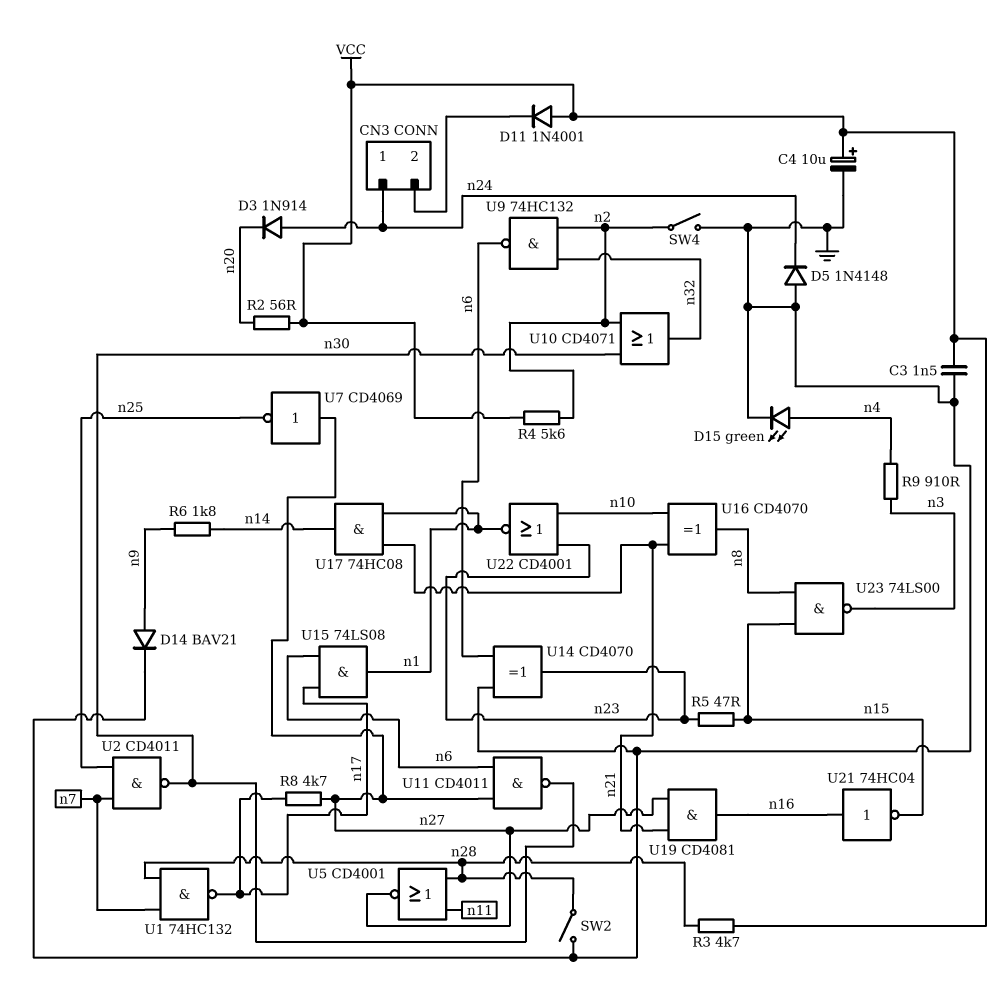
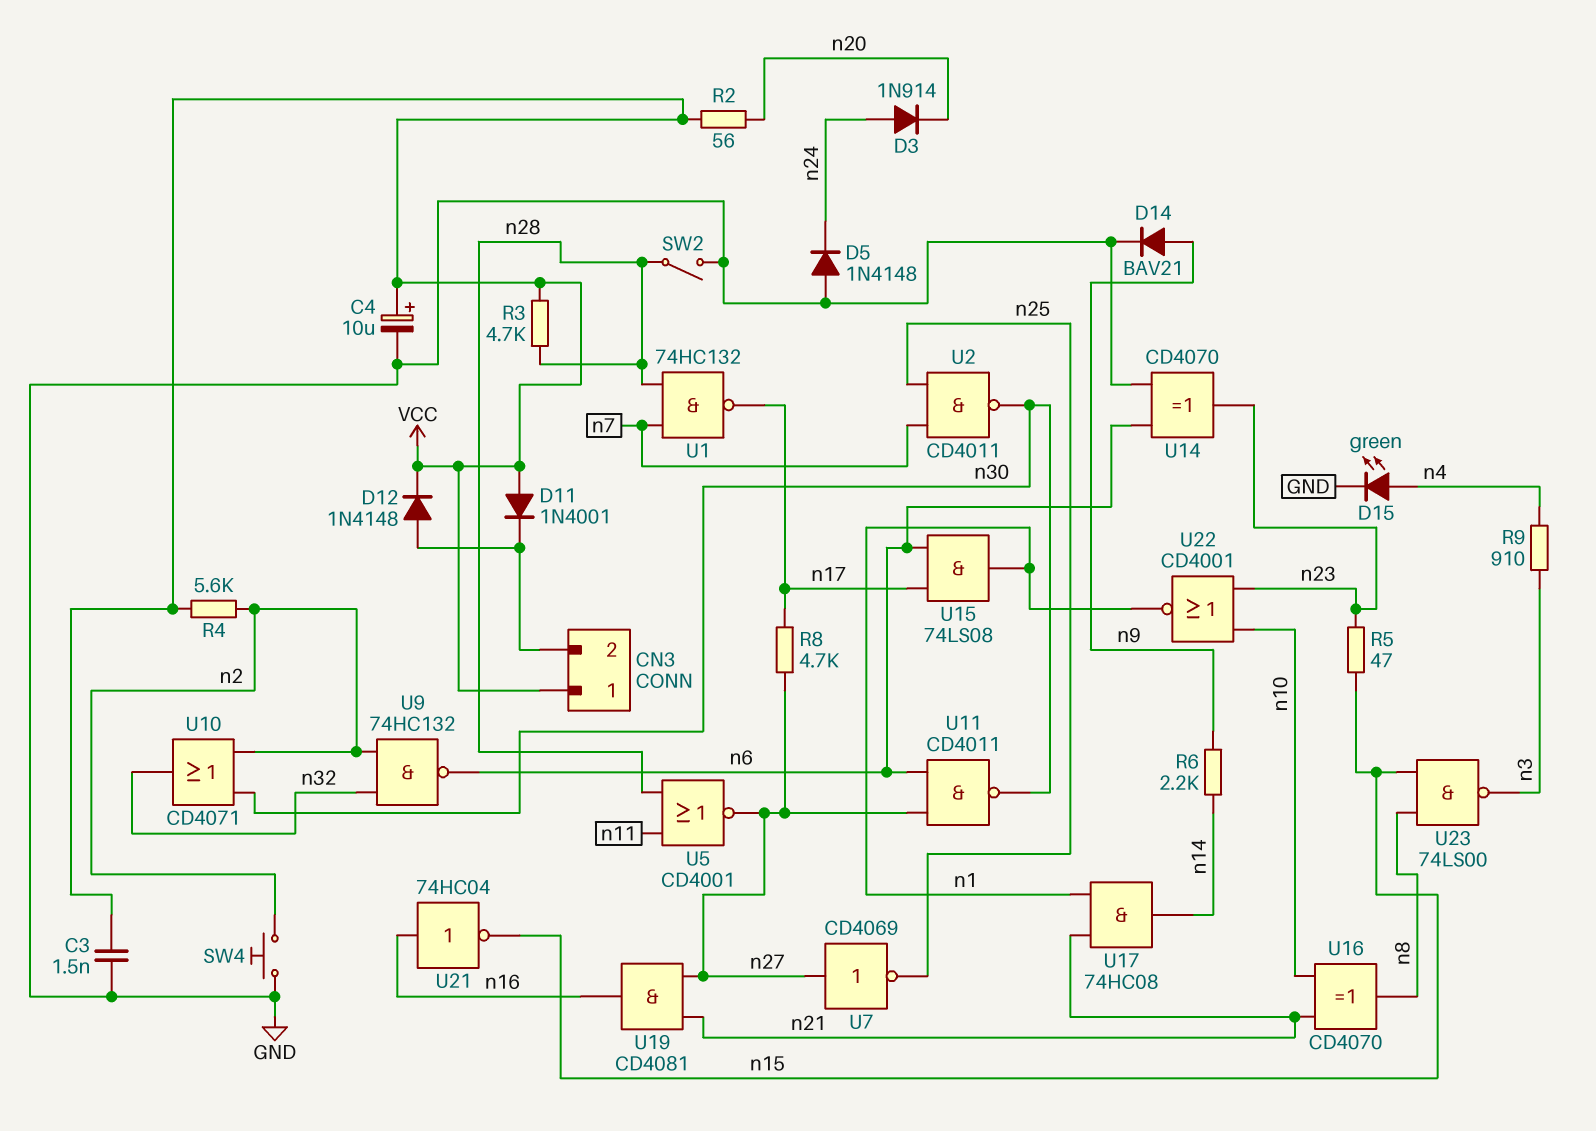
CN3 pin 1: n24 -> VCC
D12: none -> diode 1N4148 (A CN3/2, K VCC)
R6: 1.8k (n9, n14) -> 2.2k (n9, n14)
SW4: switch (GND, n2) -> button (GND, n2)

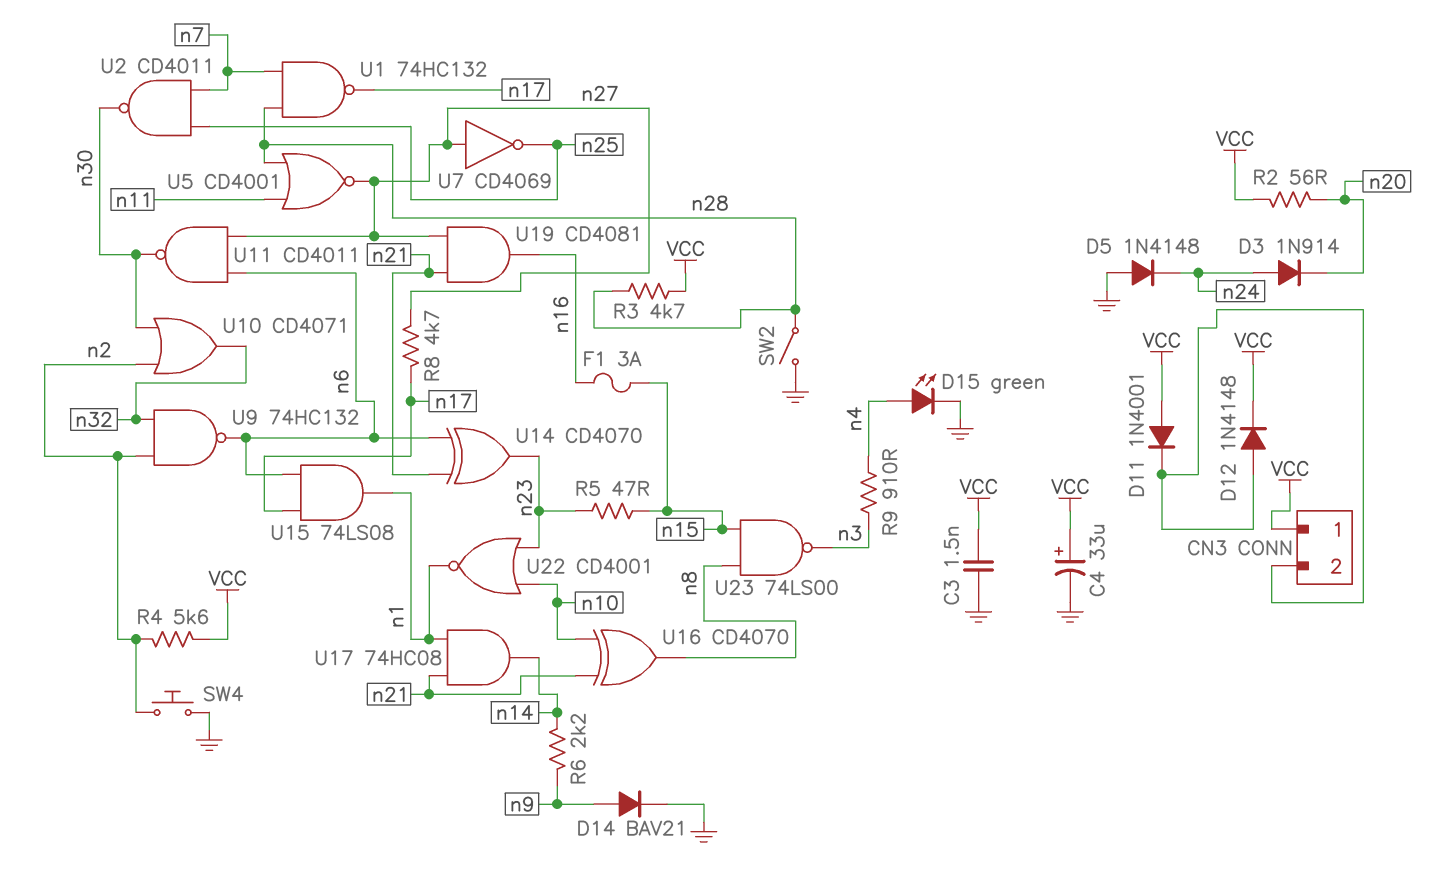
C4: 10uF (plus VCC, minus GND) -> 33uF (plus VCC, minus GND)
F1: none -> 3A (n15, n16)
U14: XOR CD4070 (in GND, in n6, out n23) -> XOR CD4070 (in n6, in n21, out n23)
U21: NOT 74HC04 (in n16, out n15) -> none

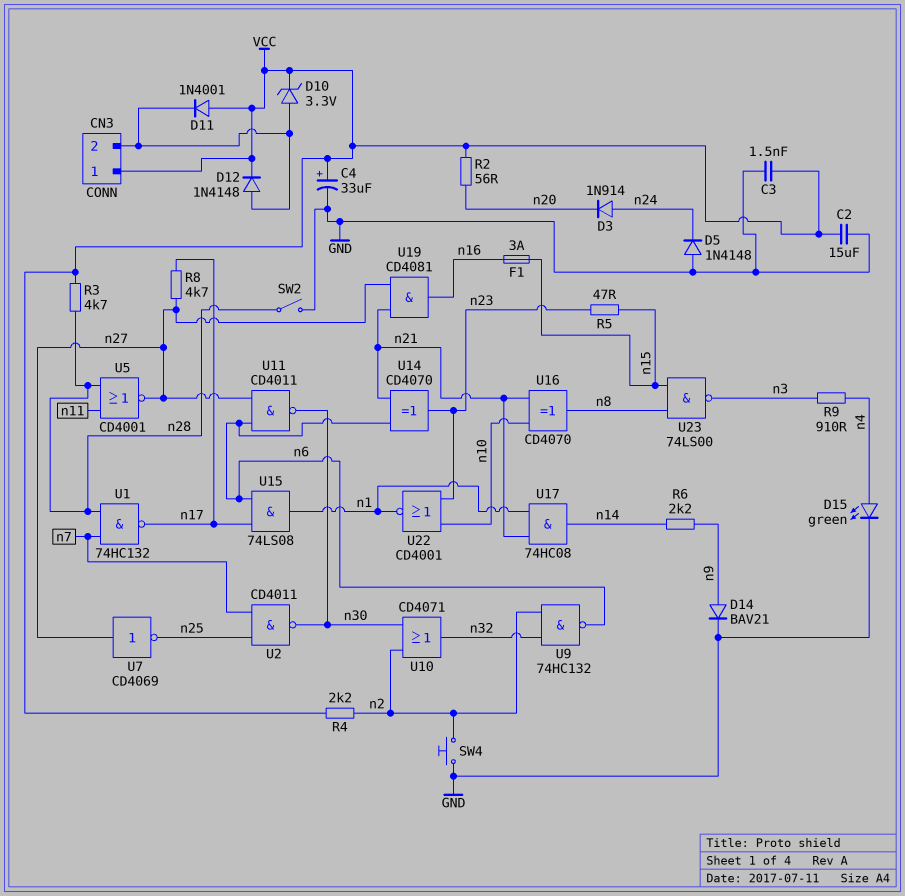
C2: none -> 15uF (GND, VCC)
D10: none -> zener 3.3V (A CN3/2, K VCC)
R4: 5.6k (VCC, n2) -> 2.2k (VCC, n2)

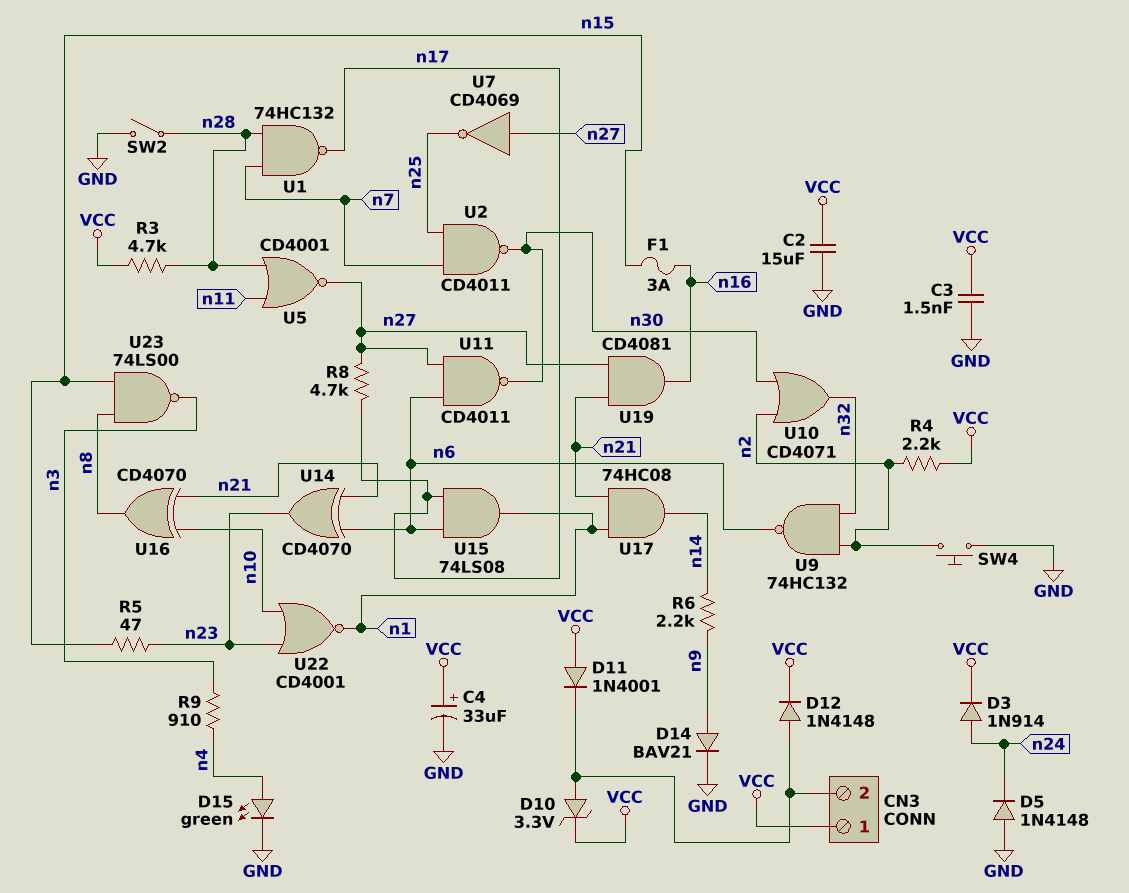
D3: diode 1N914 (A n24, K n20) -> diode 1N914 (A n24, K VCC)
R2: 56 (VCC, n20) -> none

